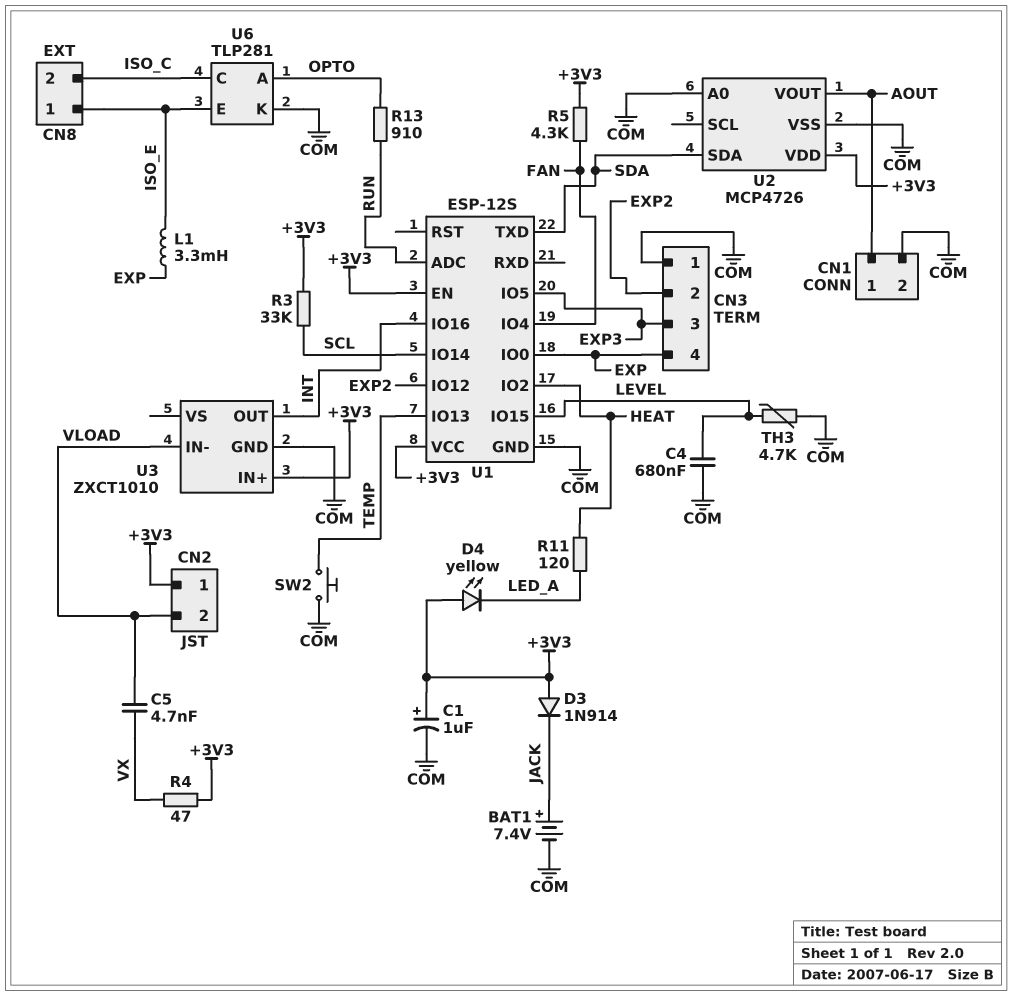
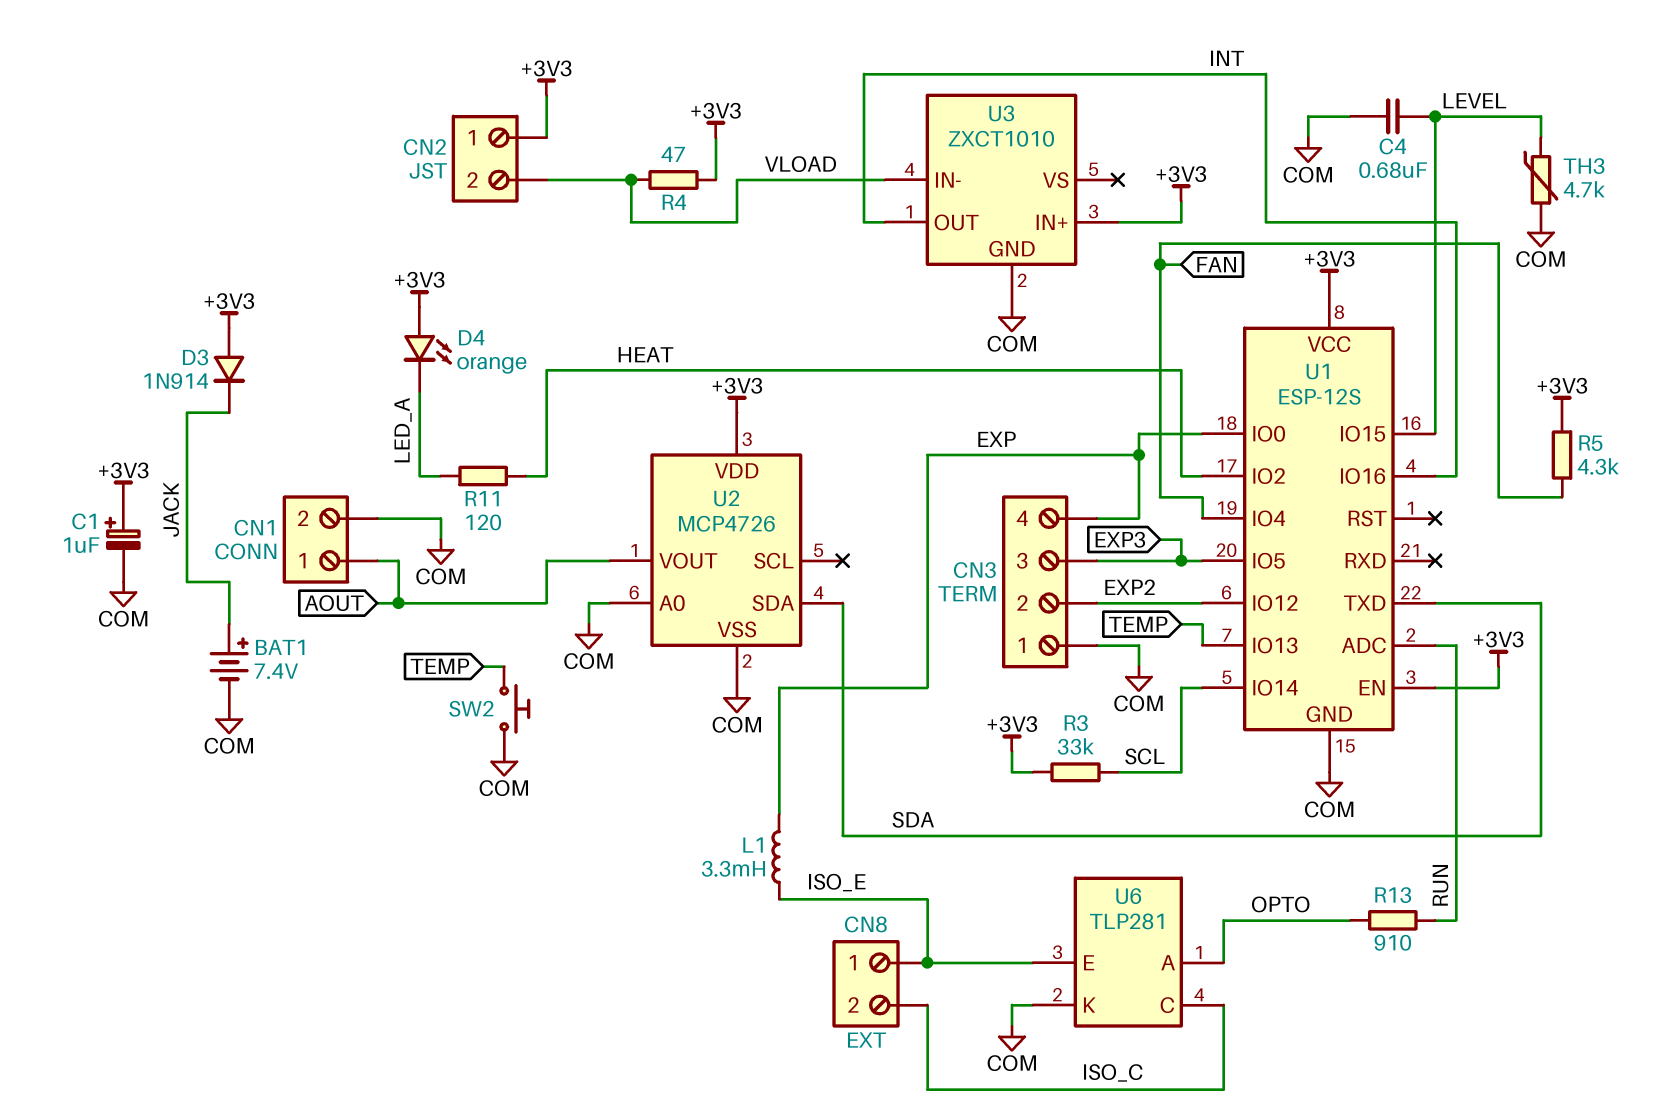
C5: 4.7nF (VLOAD, VX) -> none
D4: LED yellow (A +3V3, K LED_A) -> LED orange (A +3V3, K LED_A)
R4: 47 (+3V3, VX) -> 47 (+3V3, VLOAD)

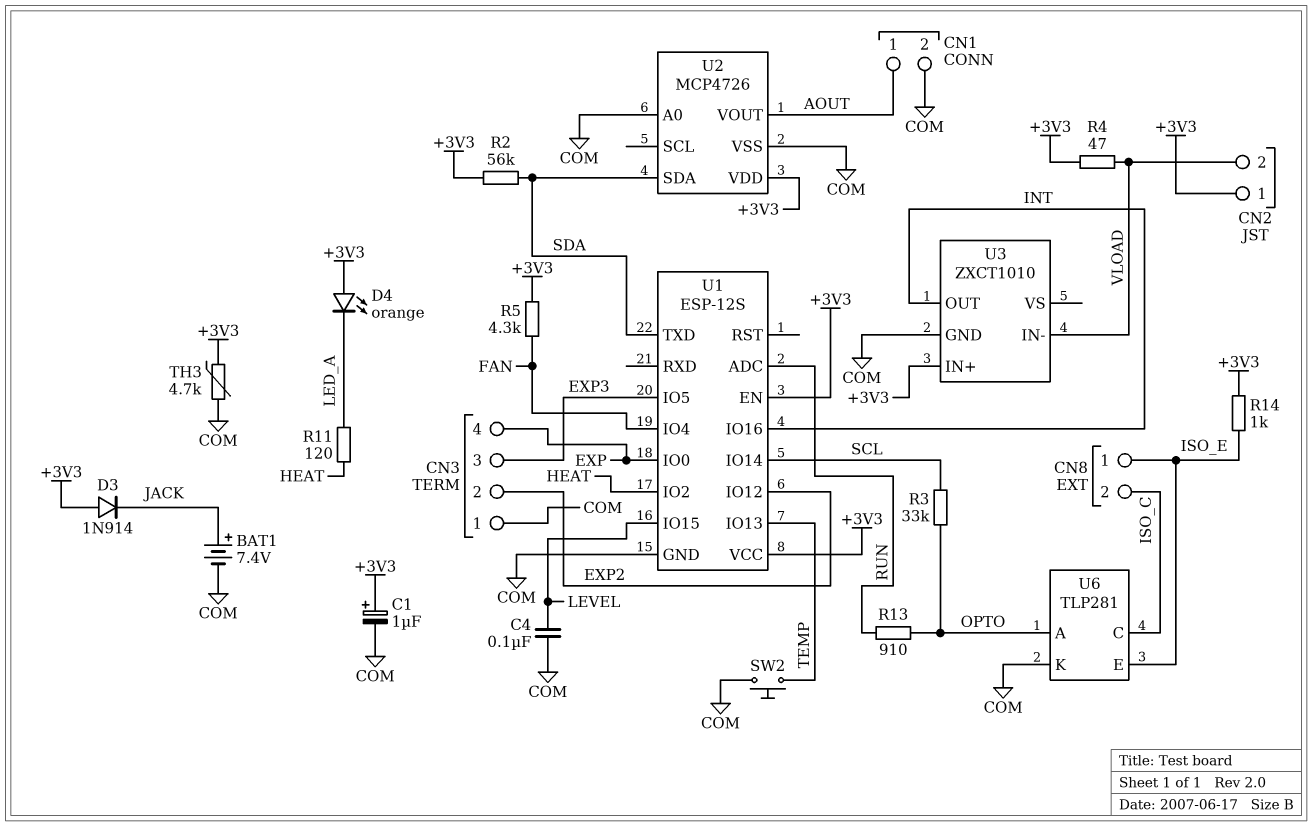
C4: 680nF (COM, LEVEL) -> 100nF (COM, LEVEL)
L1: 3.3mH (EXP, ISO_E) -> none
R2: none -> 56k (+3V3, SDA)
R3: 33k (+3V3, SCL) -> 33k (OPTO, SCL)
R14: none -> 1k (+3V3, ISO_E)
TH3: 4.7k (COM, LEVEL) -> 4.7k (+3V3, COM)

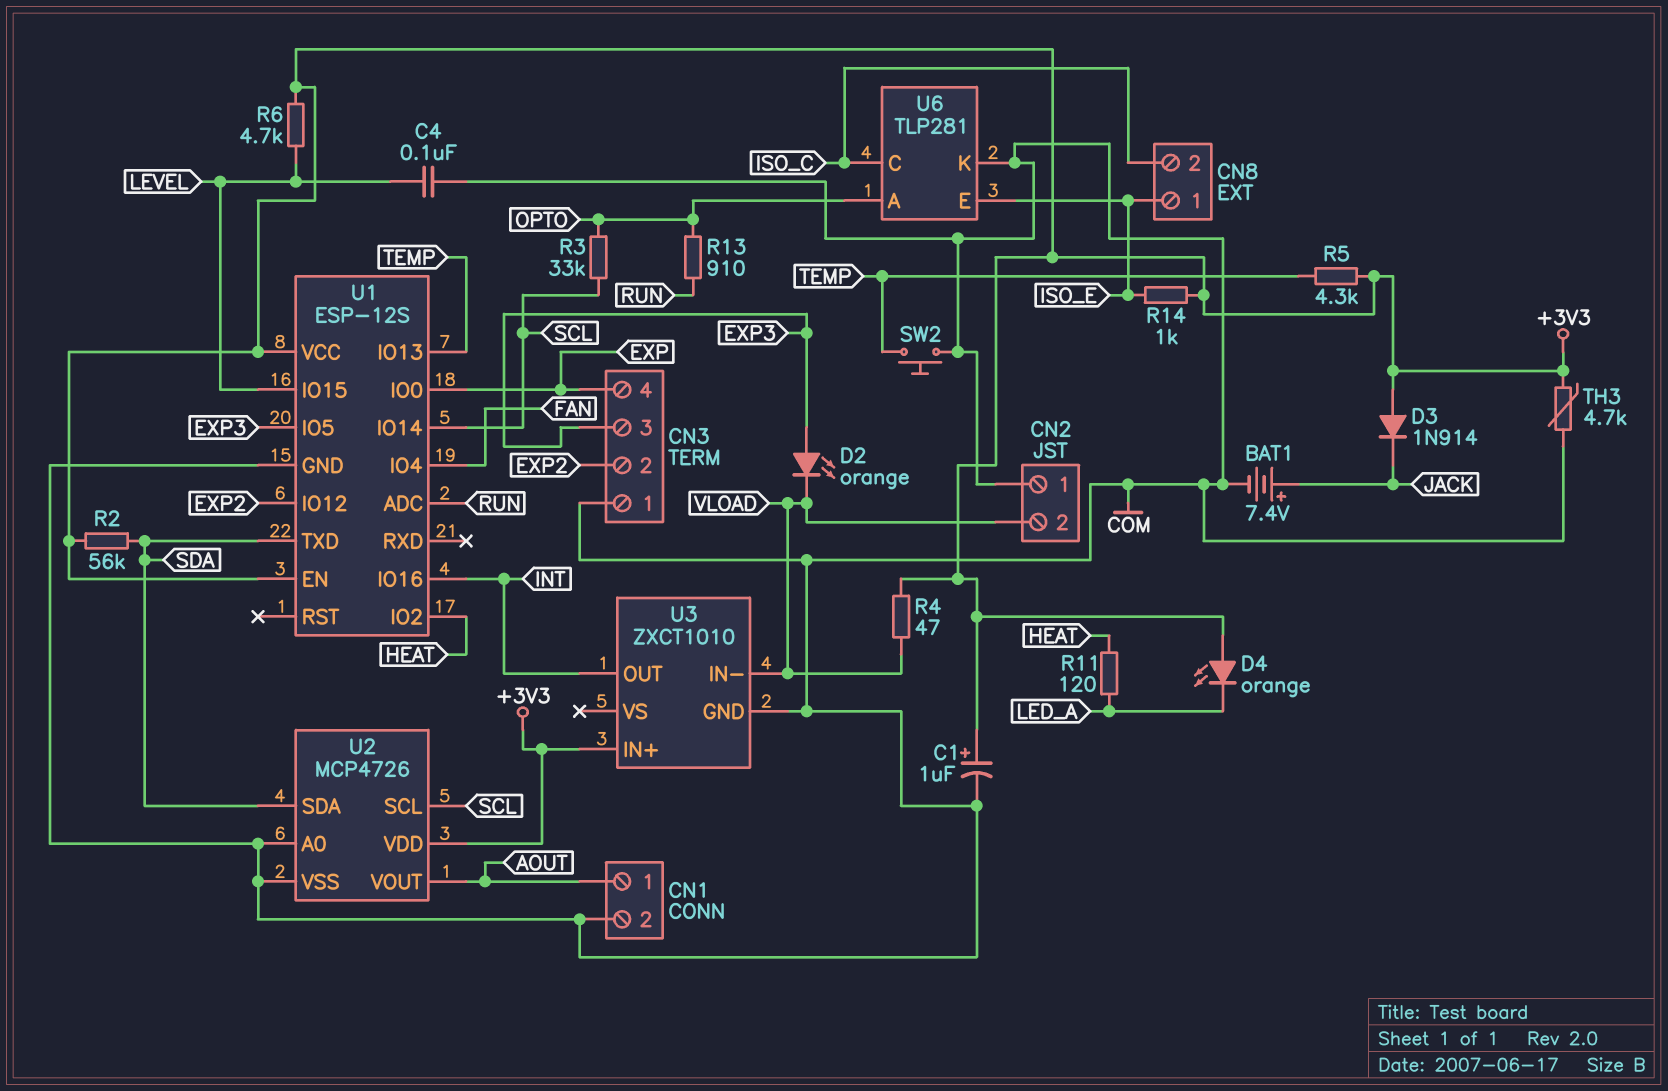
CN2 pin 1: +3V3 -> COM
D2: none -> LED orange (A EXP3, K VLOAD)
R5: 4.3k (+3V3, FAN) -> 4.3k (+3V3, TEMP)
R6: none -> 4.7k (+3V3, LEVEL)
U2 pin SCL: none -> SCL

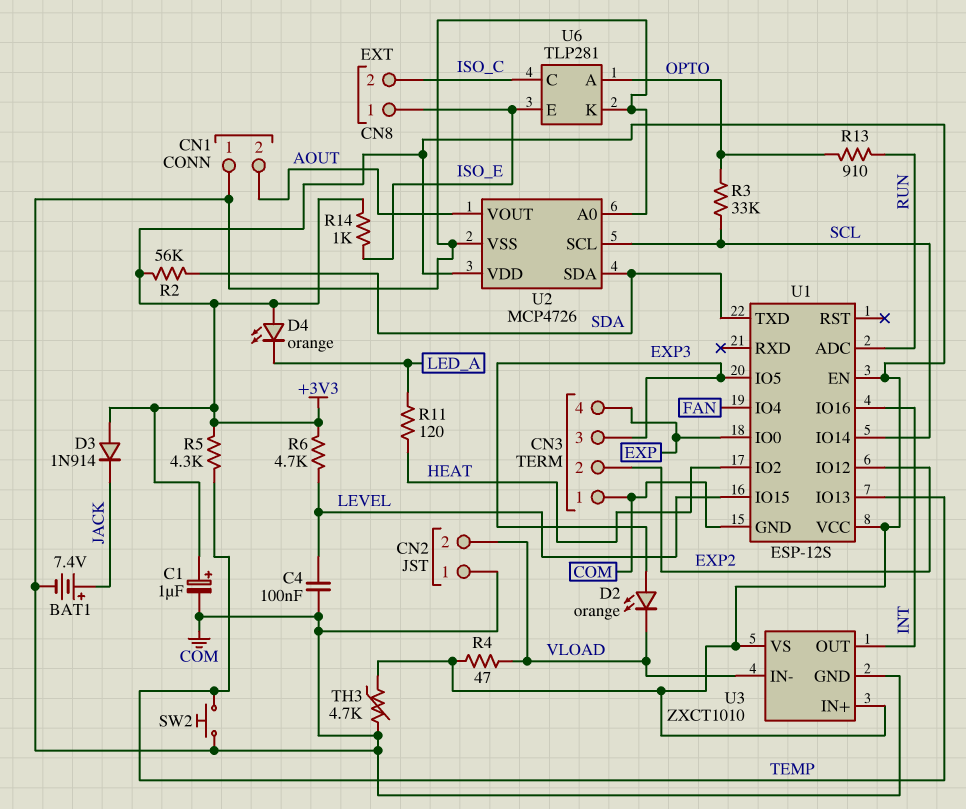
CN1 pin 1: AOUT -> COM
CN1 pin 2: COM -> AOUT
U3 pin VS: none -> +3V3

